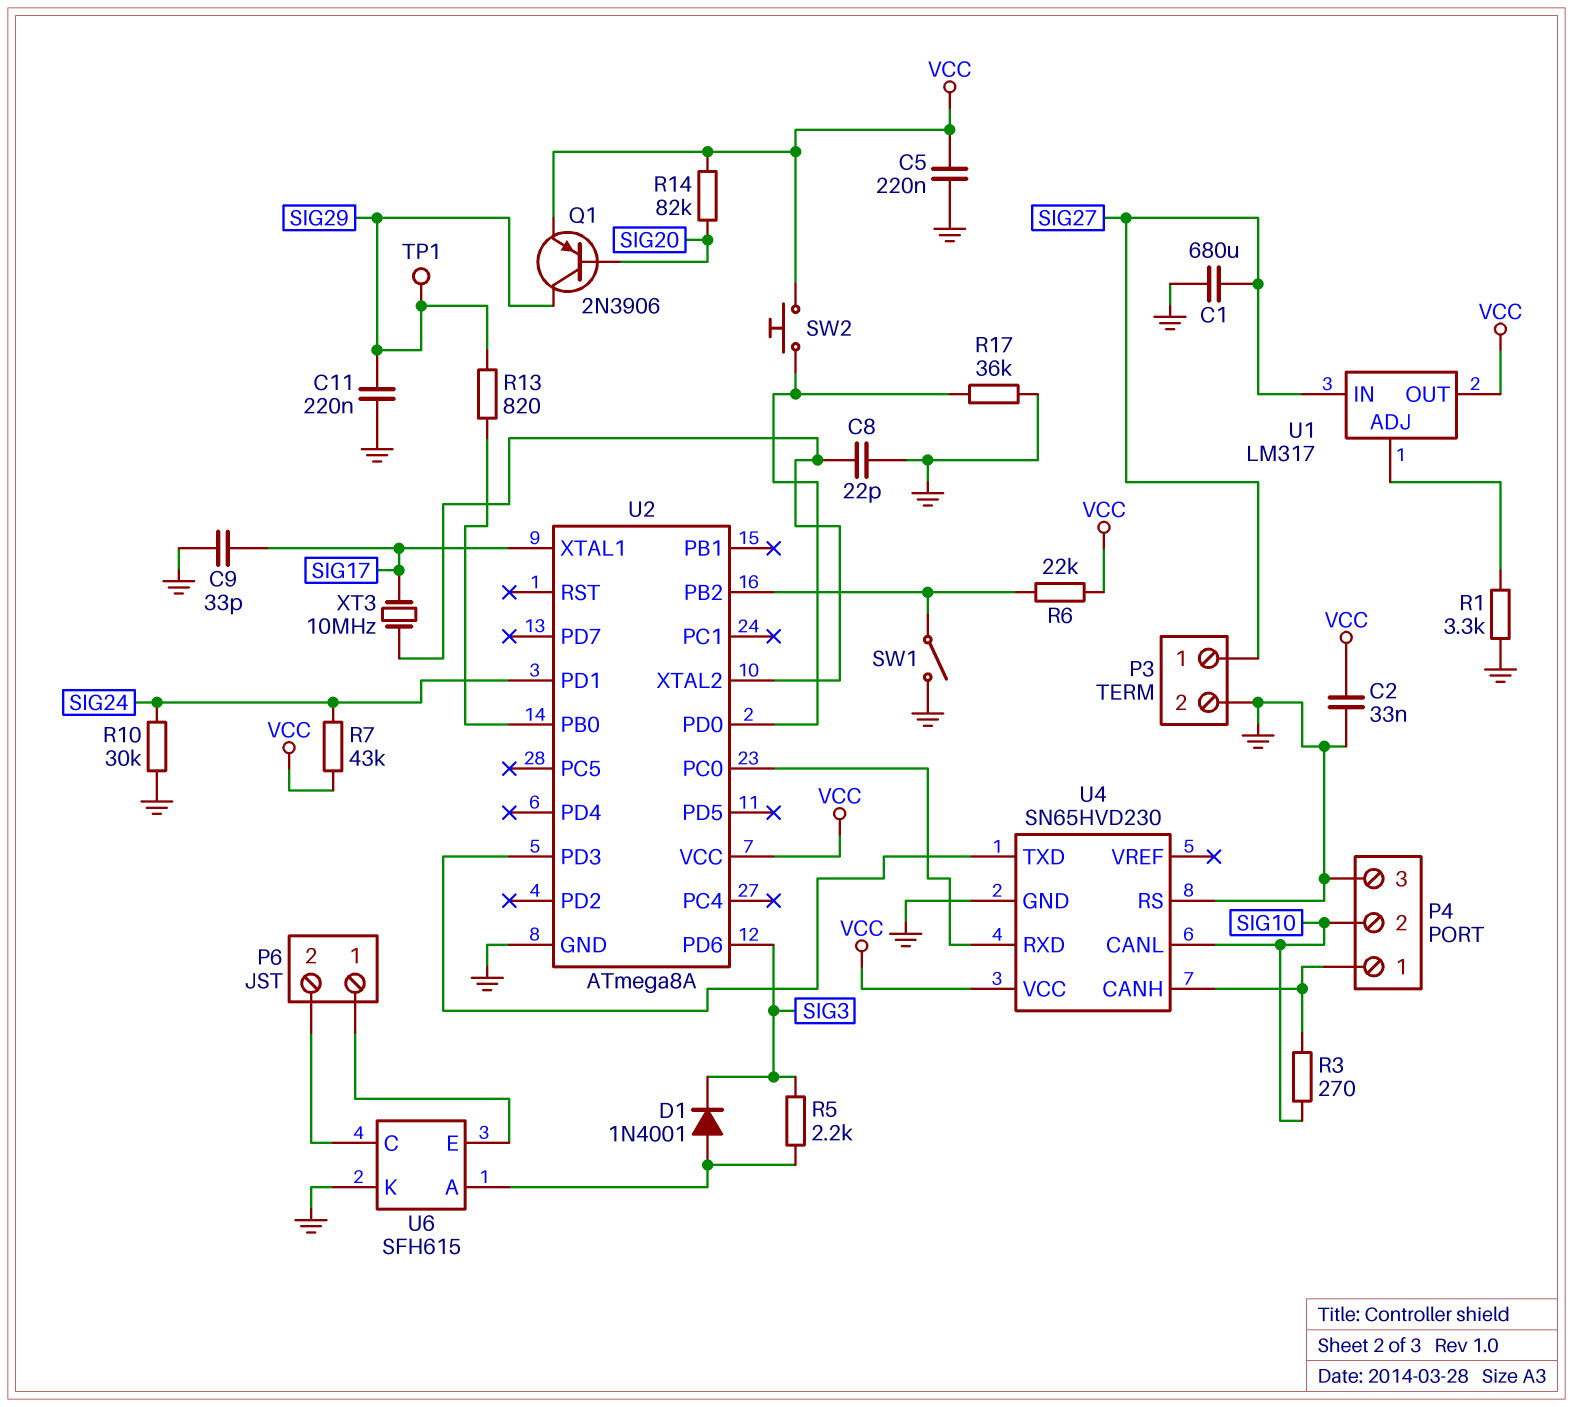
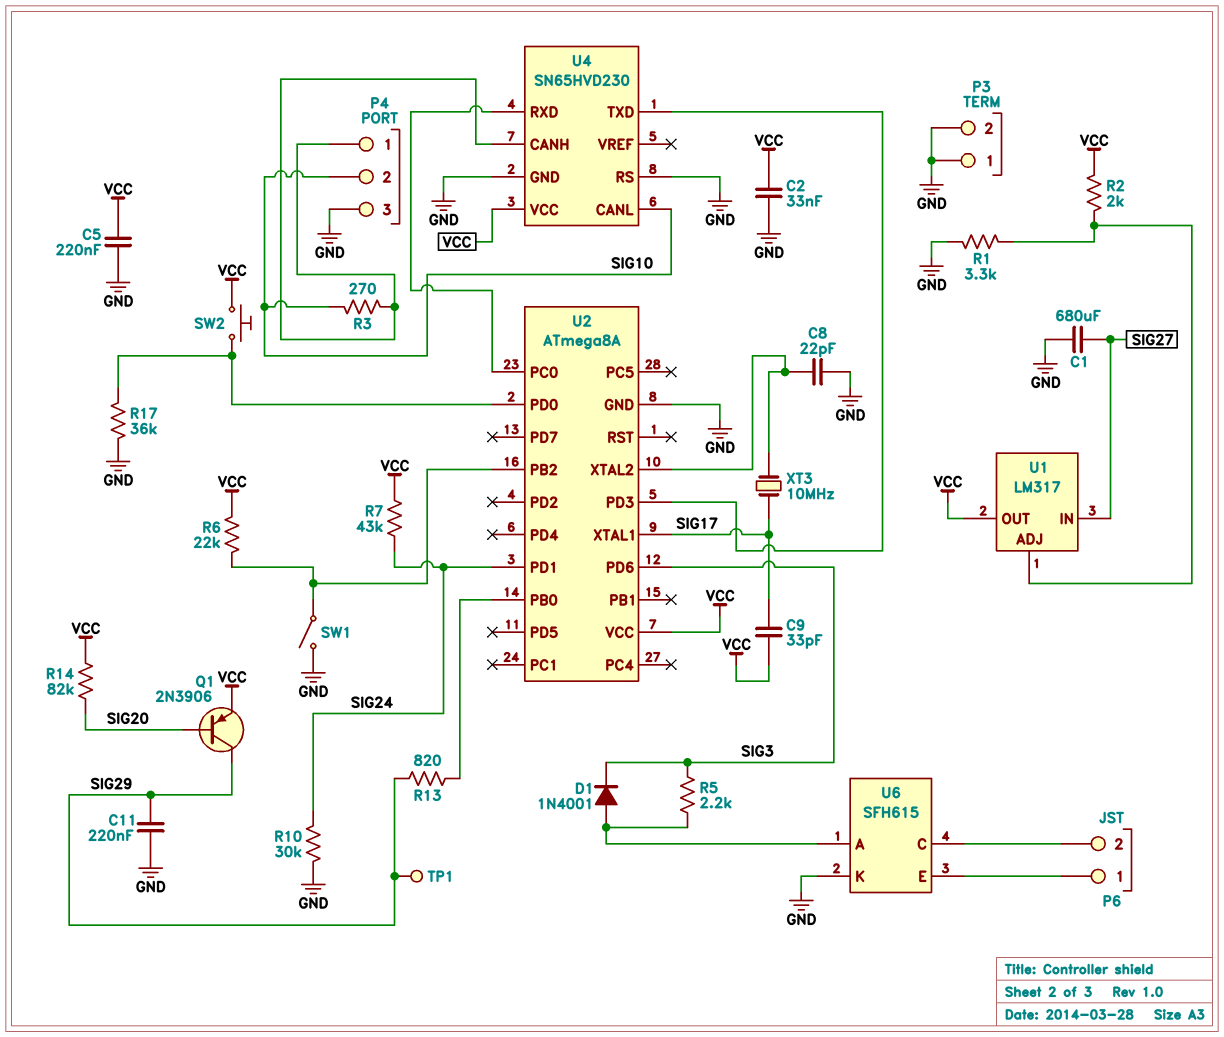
C9: 33pF (GND, SIG17) -> 33pF (SIG17, VCC)
P3 pin 1: SIG27 -> GND
R2: none -> 2k (U1/ADJ, VCC)

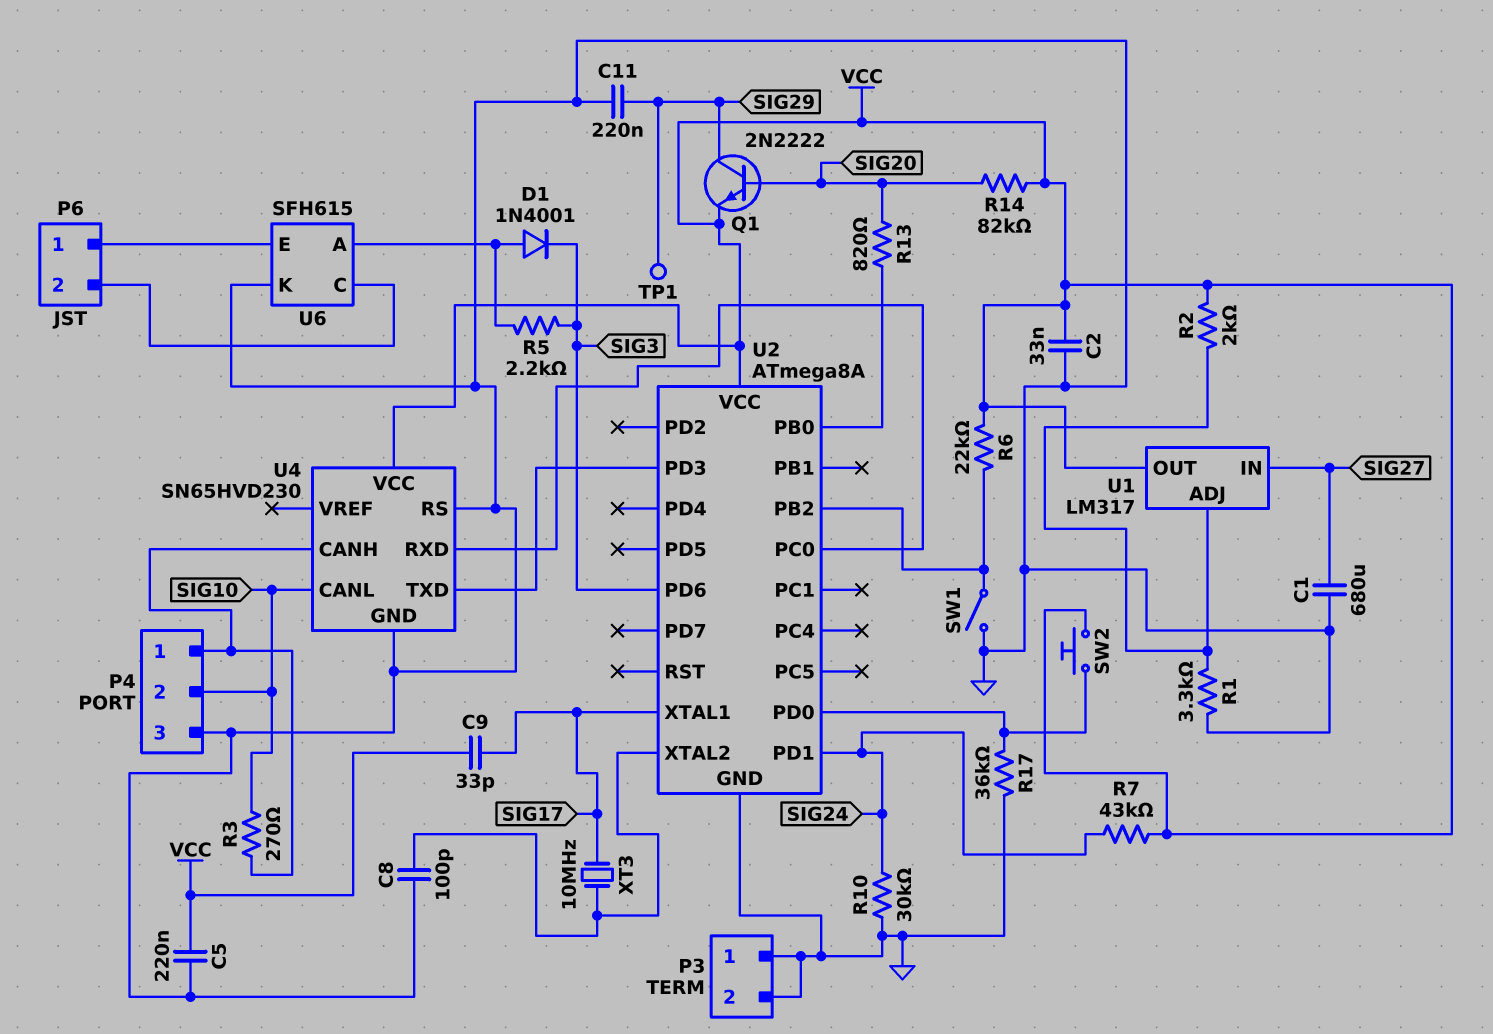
C8: 22pF (GND, U2/XTAL2) -> 100pF (GND, U2/XTAL2)
Q1: PNP 2N3906 (B SIG20, C SIG29, E VCC) -> NPN 2N2222 (B SIG20, C SIG29, E VCC)
R13: 820 (SIG29, U2/PB0) -> 820 (SIG20, U2/PB0)

